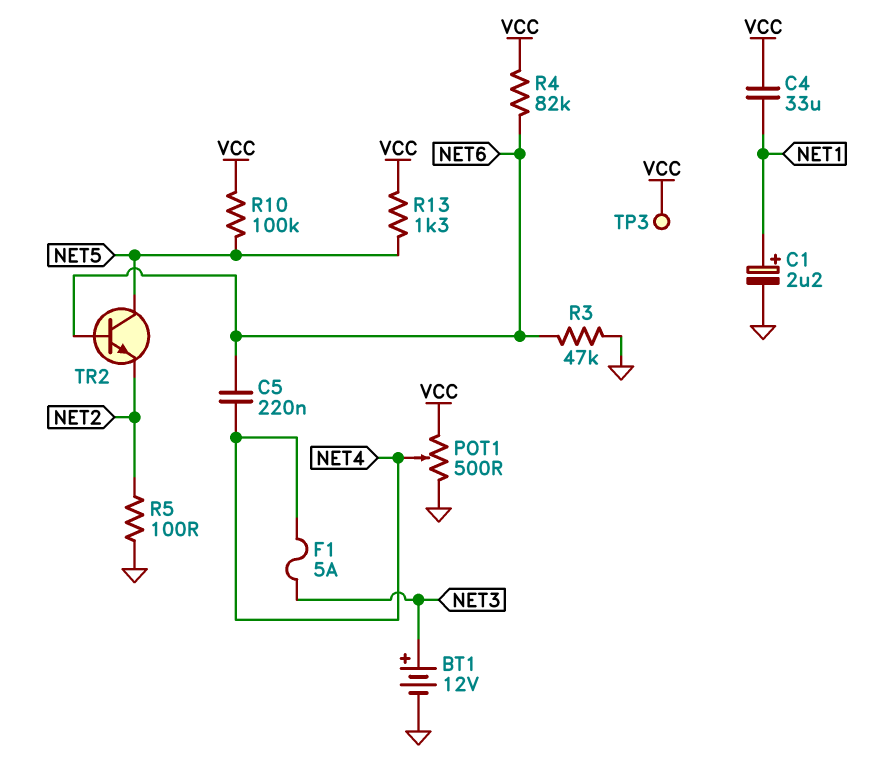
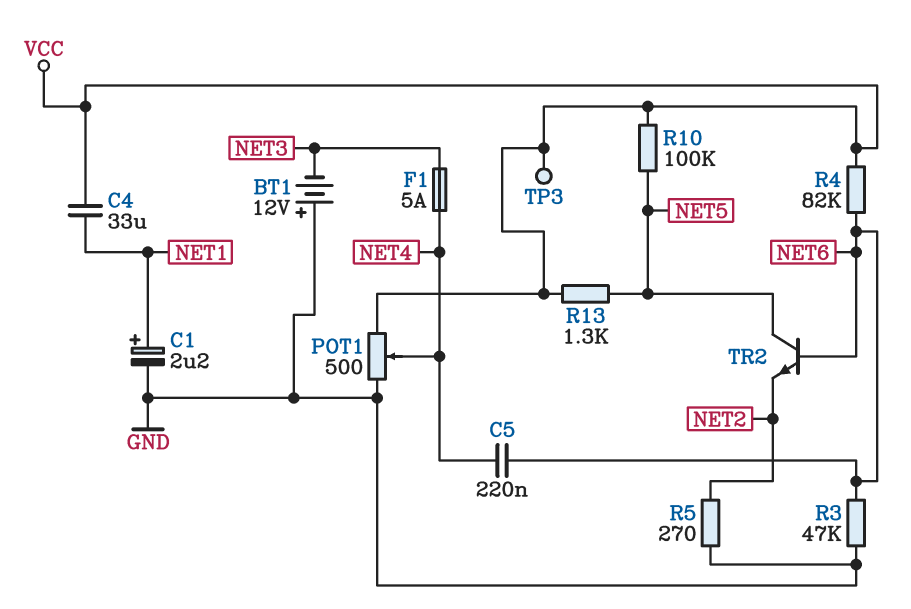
BT1: 12V (plus NET3, minus GND) -> 12V (plus GND, minus NET3)
R5: 100 (GND, NET2) -> 270 (GND, NET2)

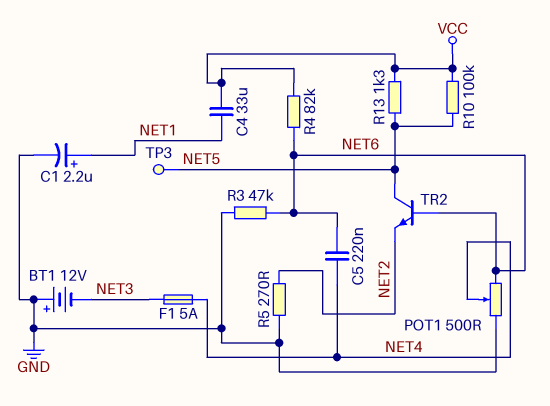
POT1: 500 (GND, VCC, wiper NET4) -> 500 (GND, NET6, wiper NET4)
TP3: test point (VCC) -> test point (NET5)

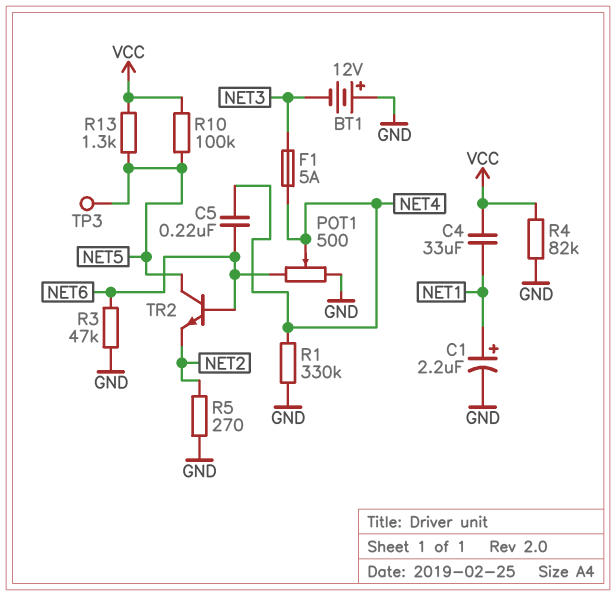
R1: none -> 330k (GND, NET4)
R4: 82k (NET6, VCC) -> 82k (GND, VCC)

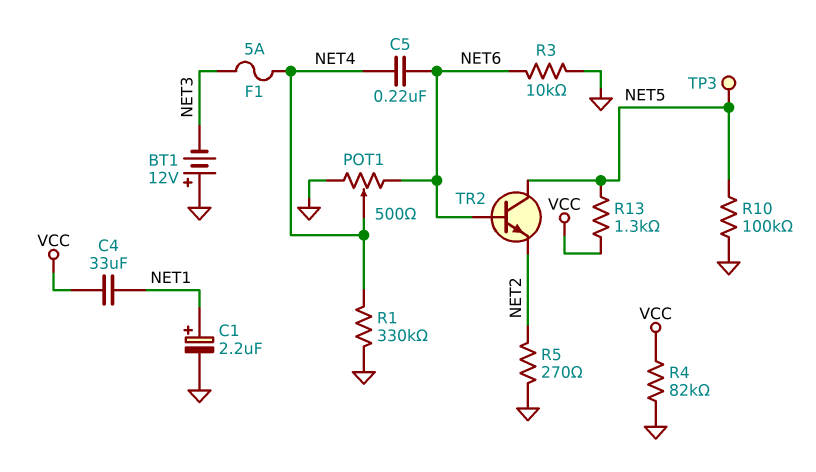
R3: 47k (GND, NET6) -> 10k (GND, NET6)
R10: 100k (NET5, VCC) -> 100k (GND, NET5)

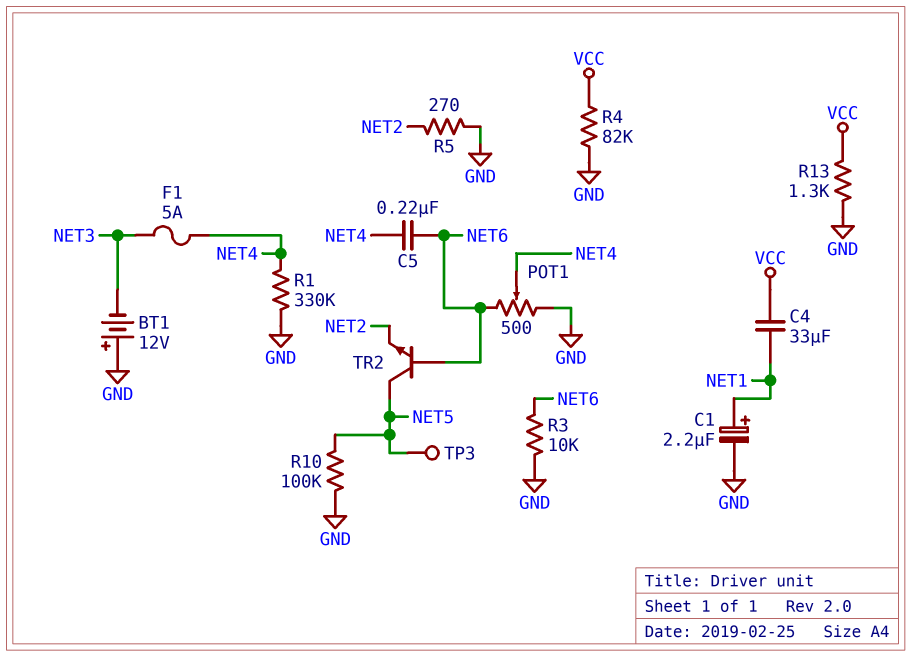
R13: 1.3k (NET5, VCC) -> 1.3k (GND, VCC)

